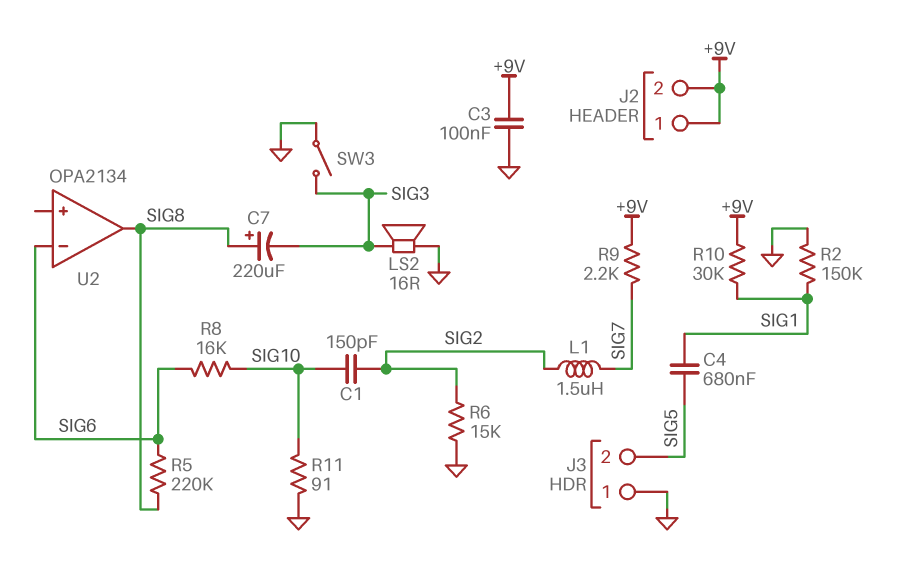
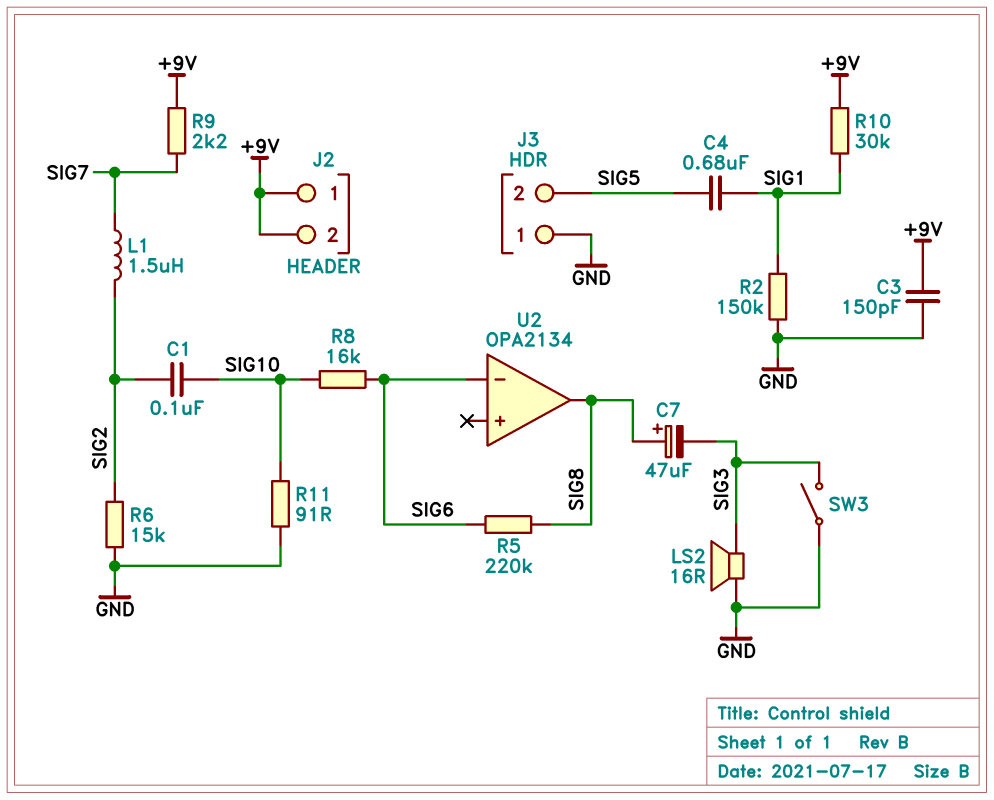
C1: 150pF (SIG2, SIG10) -> 100nF (SIG2, SIG10)
C3: 100nF (+9V, GND) -> 150pF (+9V, GND)
C7: 220uF (plus SIG8, minus SIG3) -> 47uF (plus SIG8, minus SIG3)

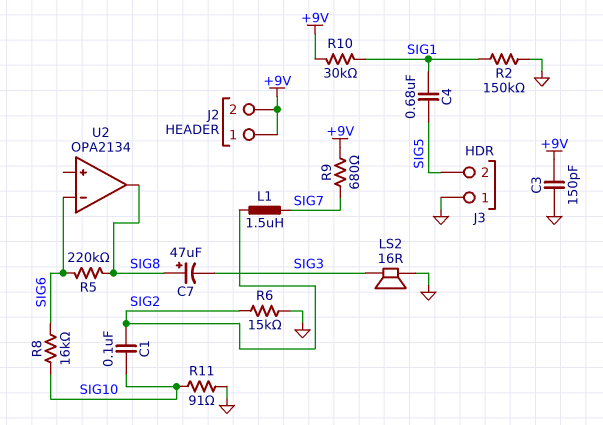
R9: 2.2k (+9V, SIG7) -> 680 (+9V, SIG7)
SW3: switch (GND, SIG3) -> none

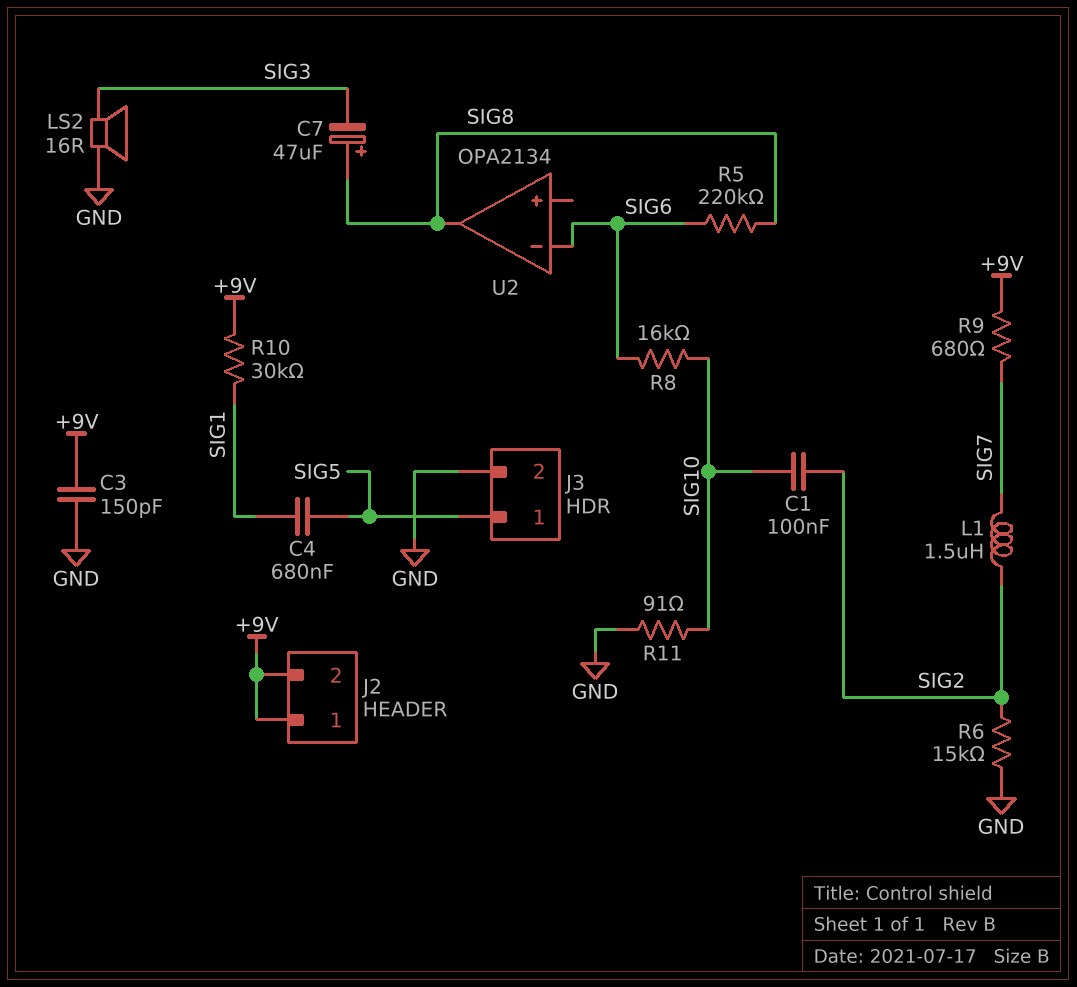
J3 pin 1: GND -> SIG5
J3 pin 2: SIG5 -> GND
R2: 150k (GND, SIG1) -> none

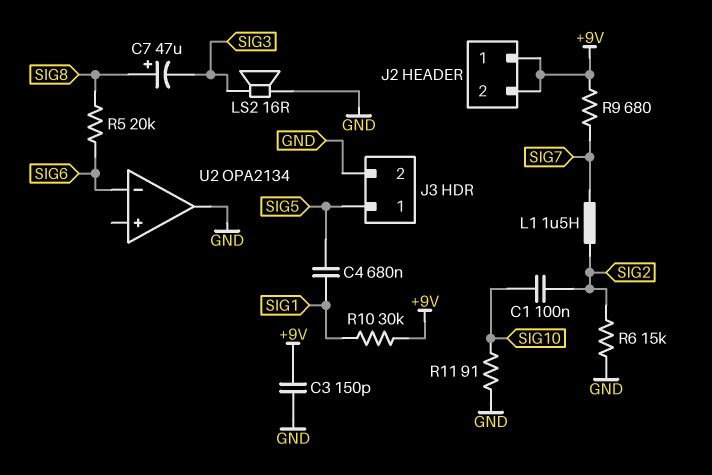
R5: 220k (SIG6, SIG8) -> 20k (SIG6, SIG8)
R8: 16k (SIG6, SIG10) -> none
U2 pin out: SIG8 -> GND

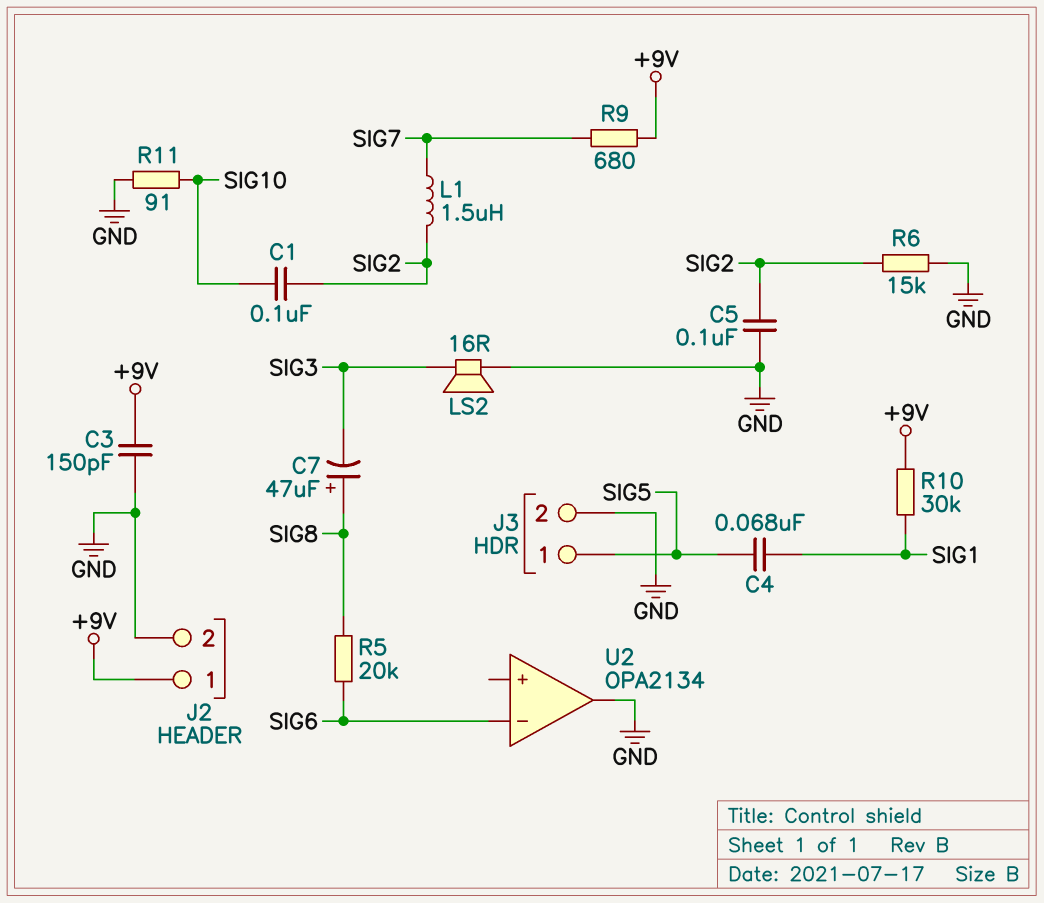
C4: 680nF (SIG1, SIG5) -> 68nF (SIG1, SIG5)
C5: none -> 100nF (GND, SIG2)
J2 pin 2: +9V -> GND

